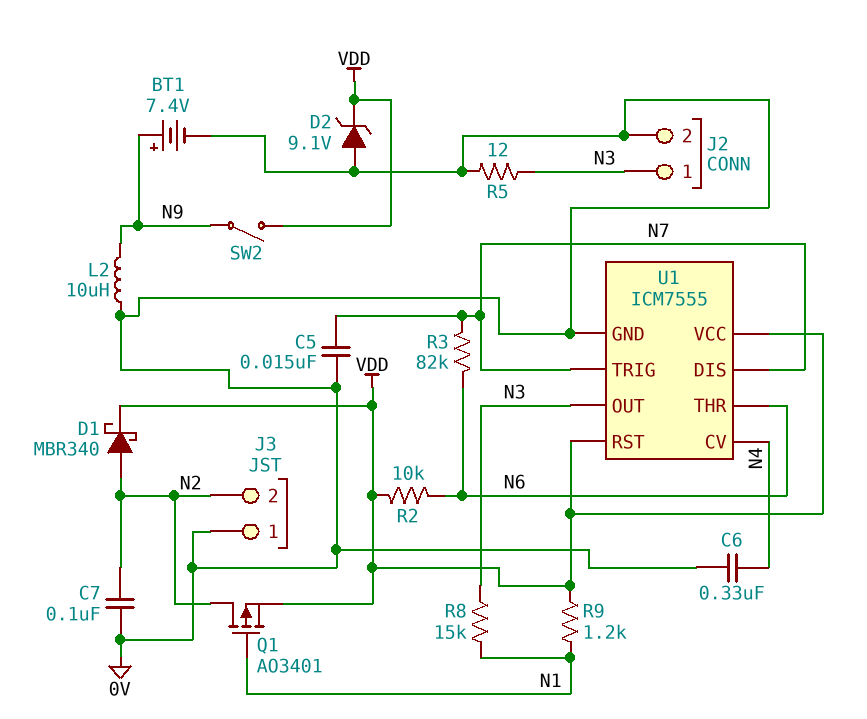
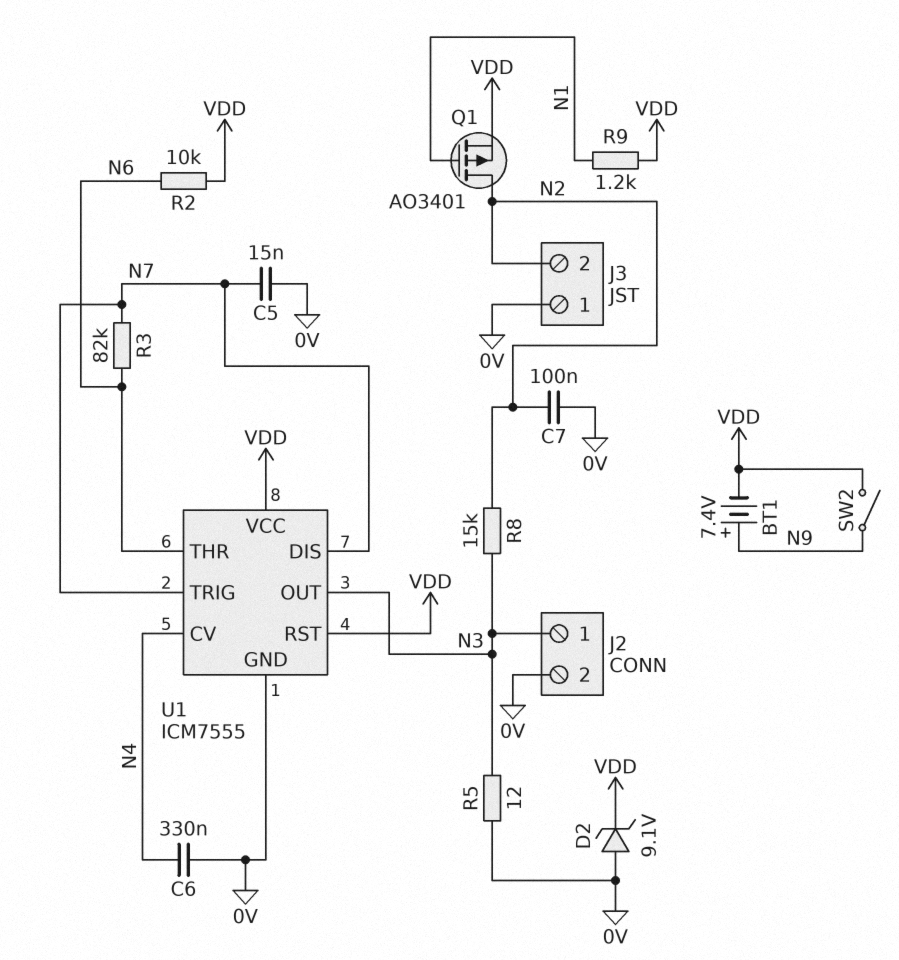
BT1: 7.4V (plus N9, minus 0V) -> 7.4V (plus N9, minus VDD)
D1: schottky MBR340 (A N2, K VDD) -> none
L2: 10uH (0V, N9) -> none
R8: 15k (N1, N3) -> 15k (N2, N3)

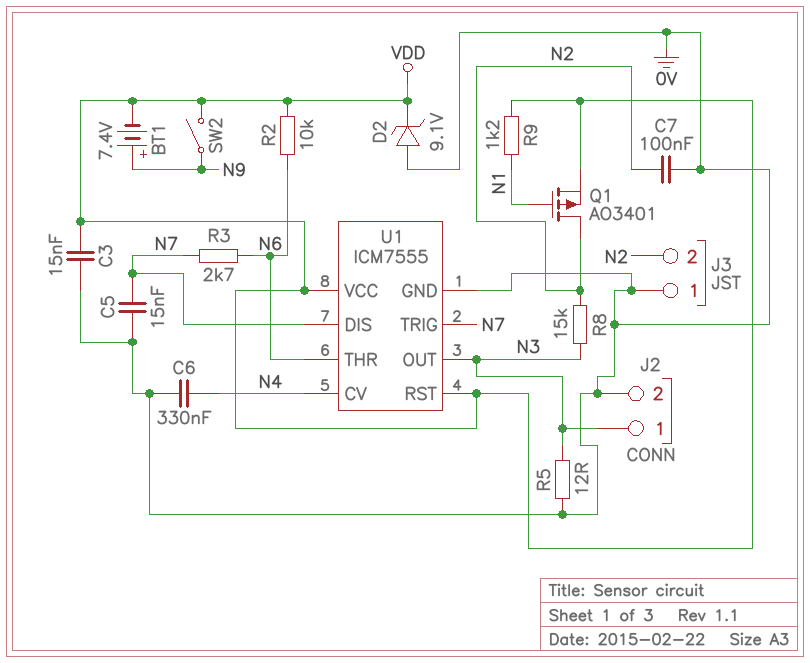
C3: none -> 15nF (0V, VDD)
R3: 82k (N6, N7) -> 2.7k (N6, N7)

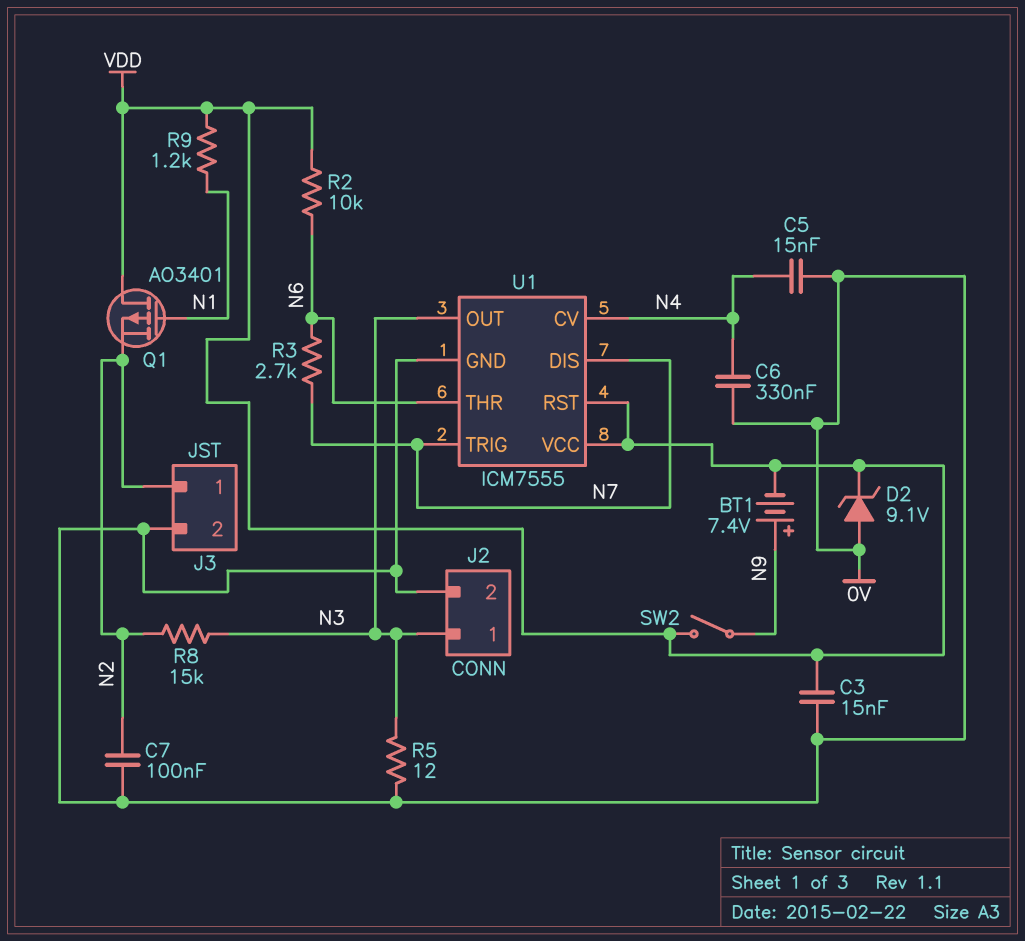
C5: 15nF (0V, N7) -> 15nF (0V, N4)
J3 pin 1: 0V -> N2
J3 pin 2: N2 -> 0V
Q1: PMOS AO3401 (G N1, D N2, S VDD) -> PMOS AO3401 (G N1, D VDD, S N2)

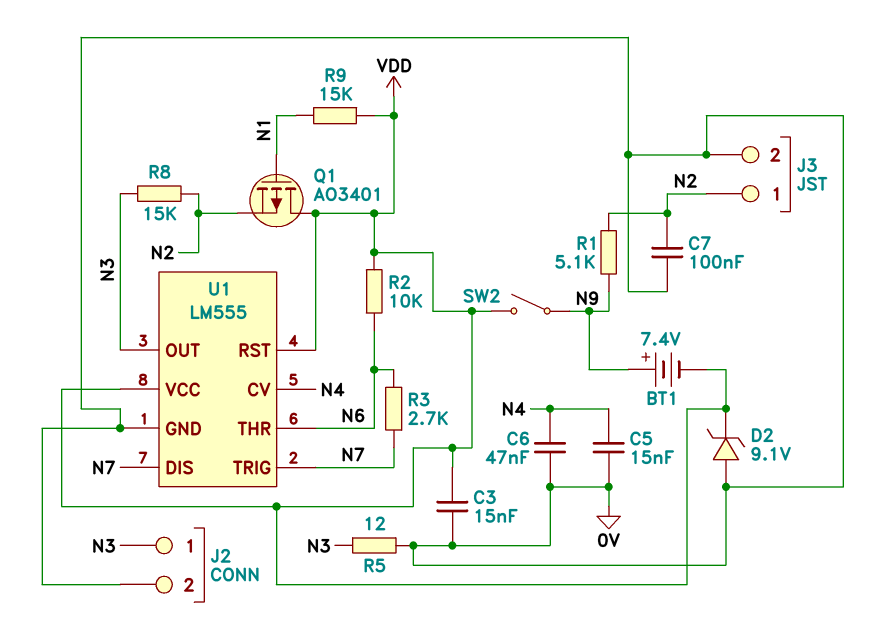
C6: 330nF (0V, N4) -> 47nF (0V, N4)
R1: none -> 5.1k (N2, N9)
R9: 1.2k (N1, VDD) -> 15k (N1, VDD)
U1: ICM7555 -> LM555

